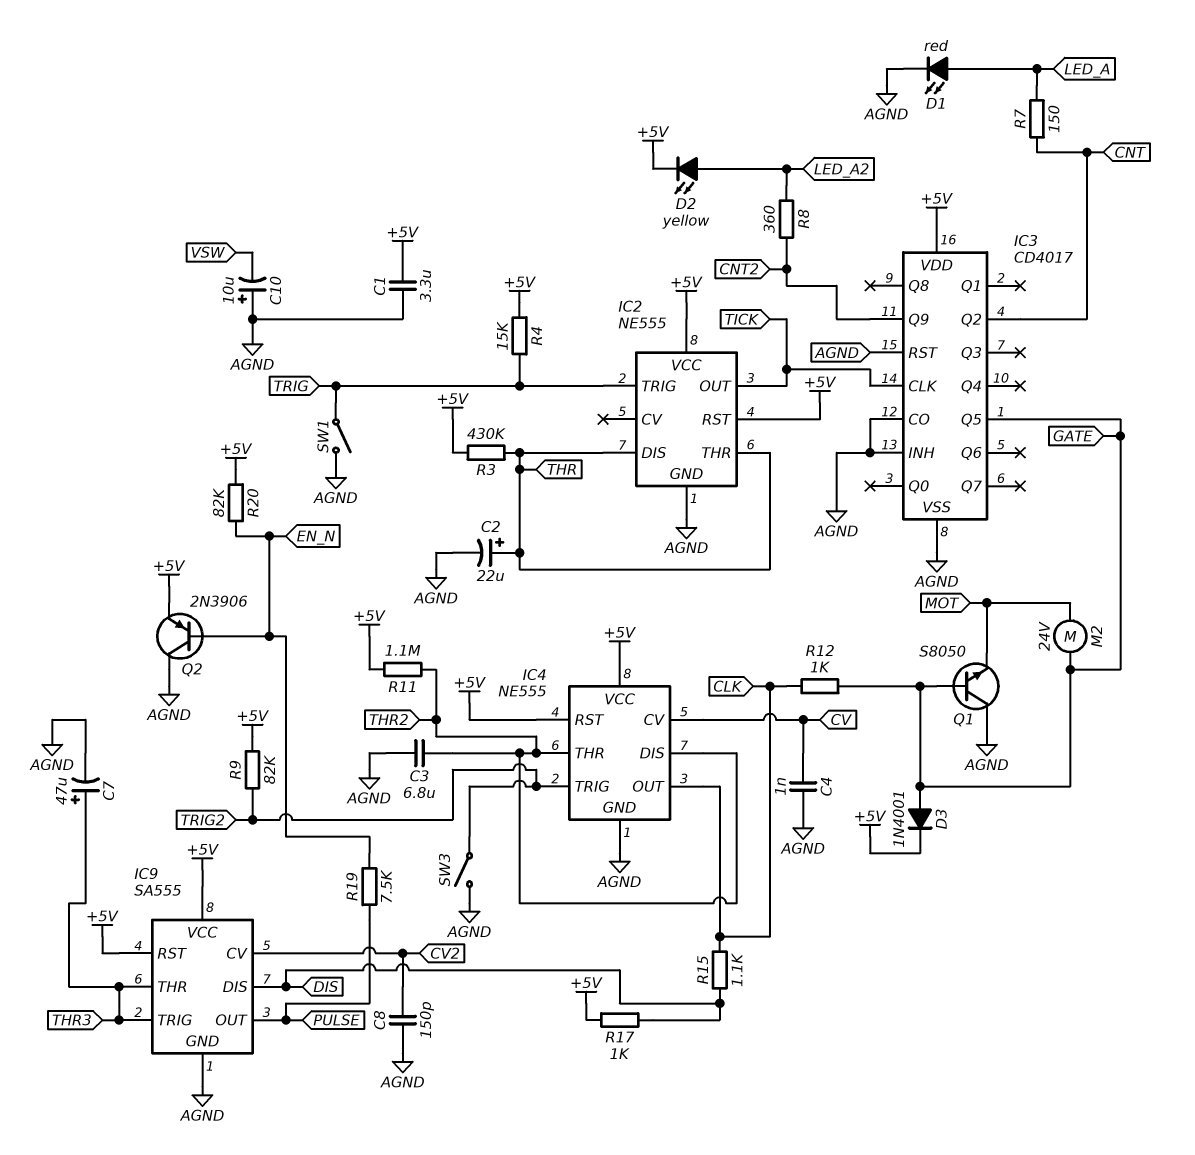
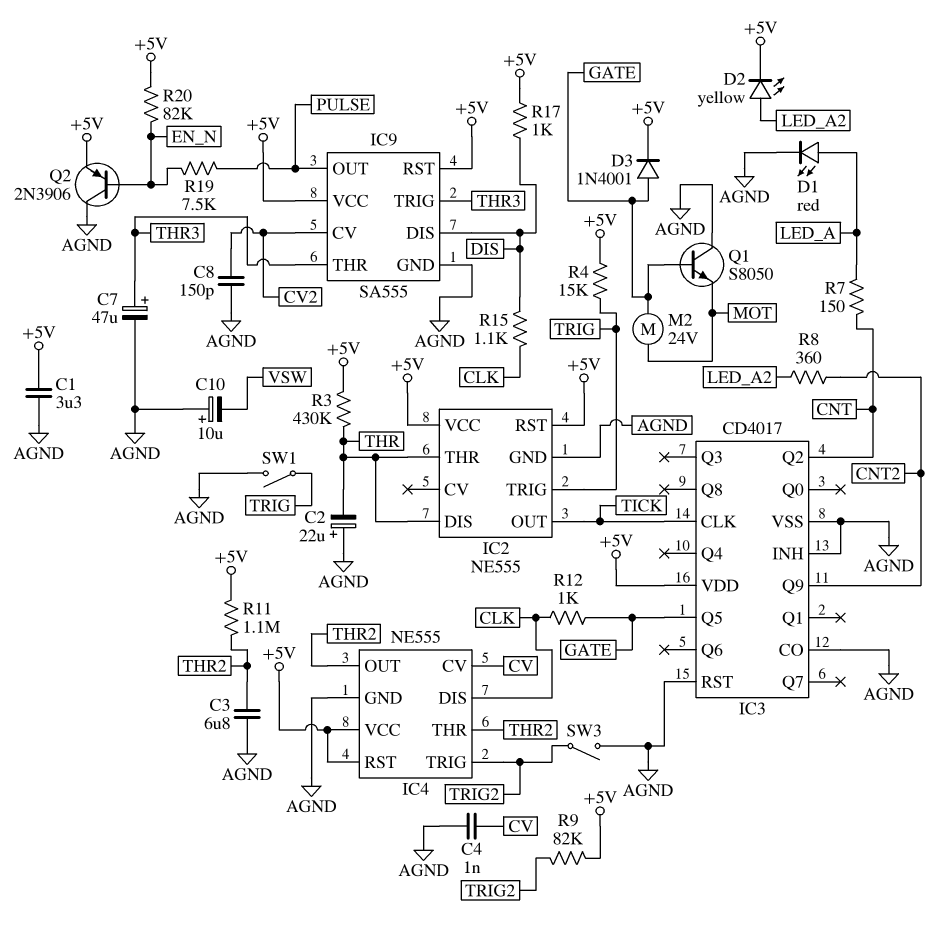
C2: 22uF (plus THR, minus AGND) -> 22uF (plus AGND, minus THR)
IC4 pin DIS: THR2 -> CLK
IC4 pin OUT: CLK -> THR2

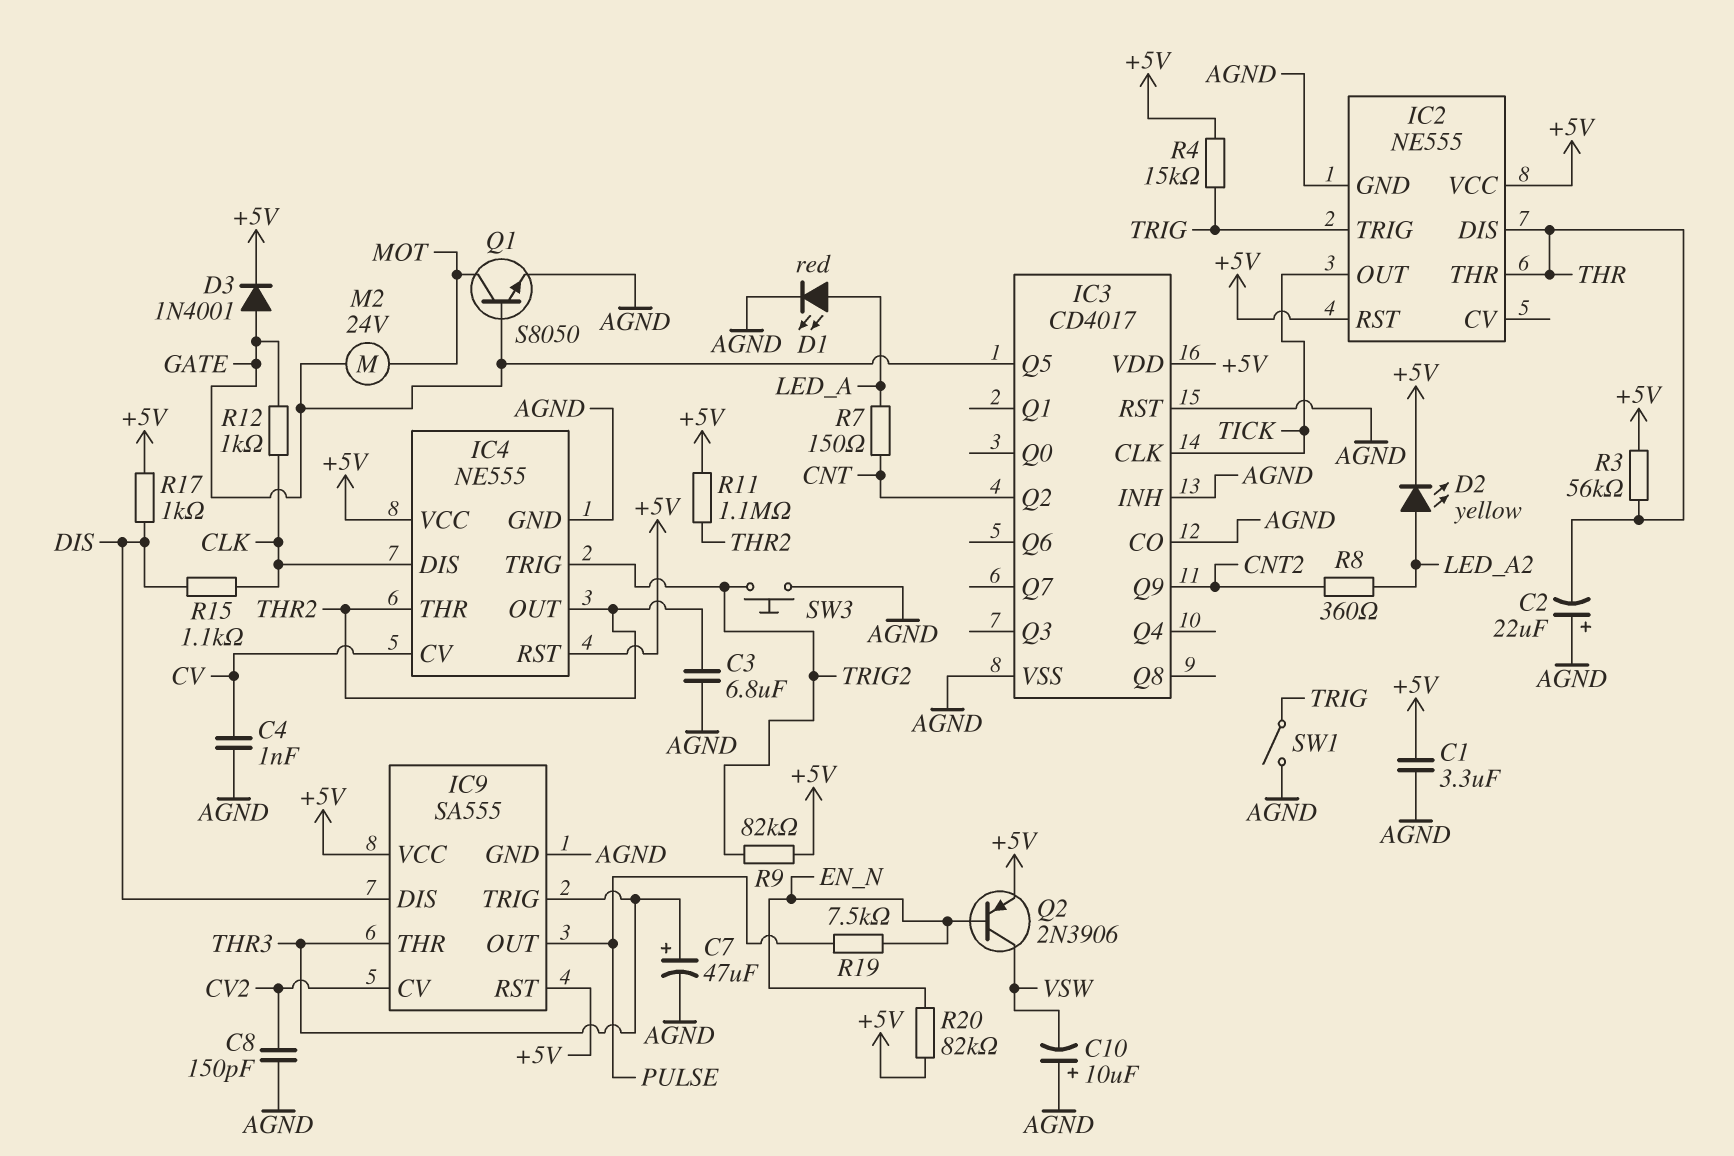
Q1: NPN S8050 (B GATE, C AGND, E MOT) -> NPN S8050 (B GATE, C MOT, E AGND)
Q2: PNP 2N3906 (B EN_N, C AGND, E +5V) -> PNP 2N3906 (B EN_N, C VSW, E +5V)
R3: 430k (+5V, THR) -> 56k (+5V, THR)
SW3: switch (AGND, TRIG2) -> button (AGND, TRIG2)

